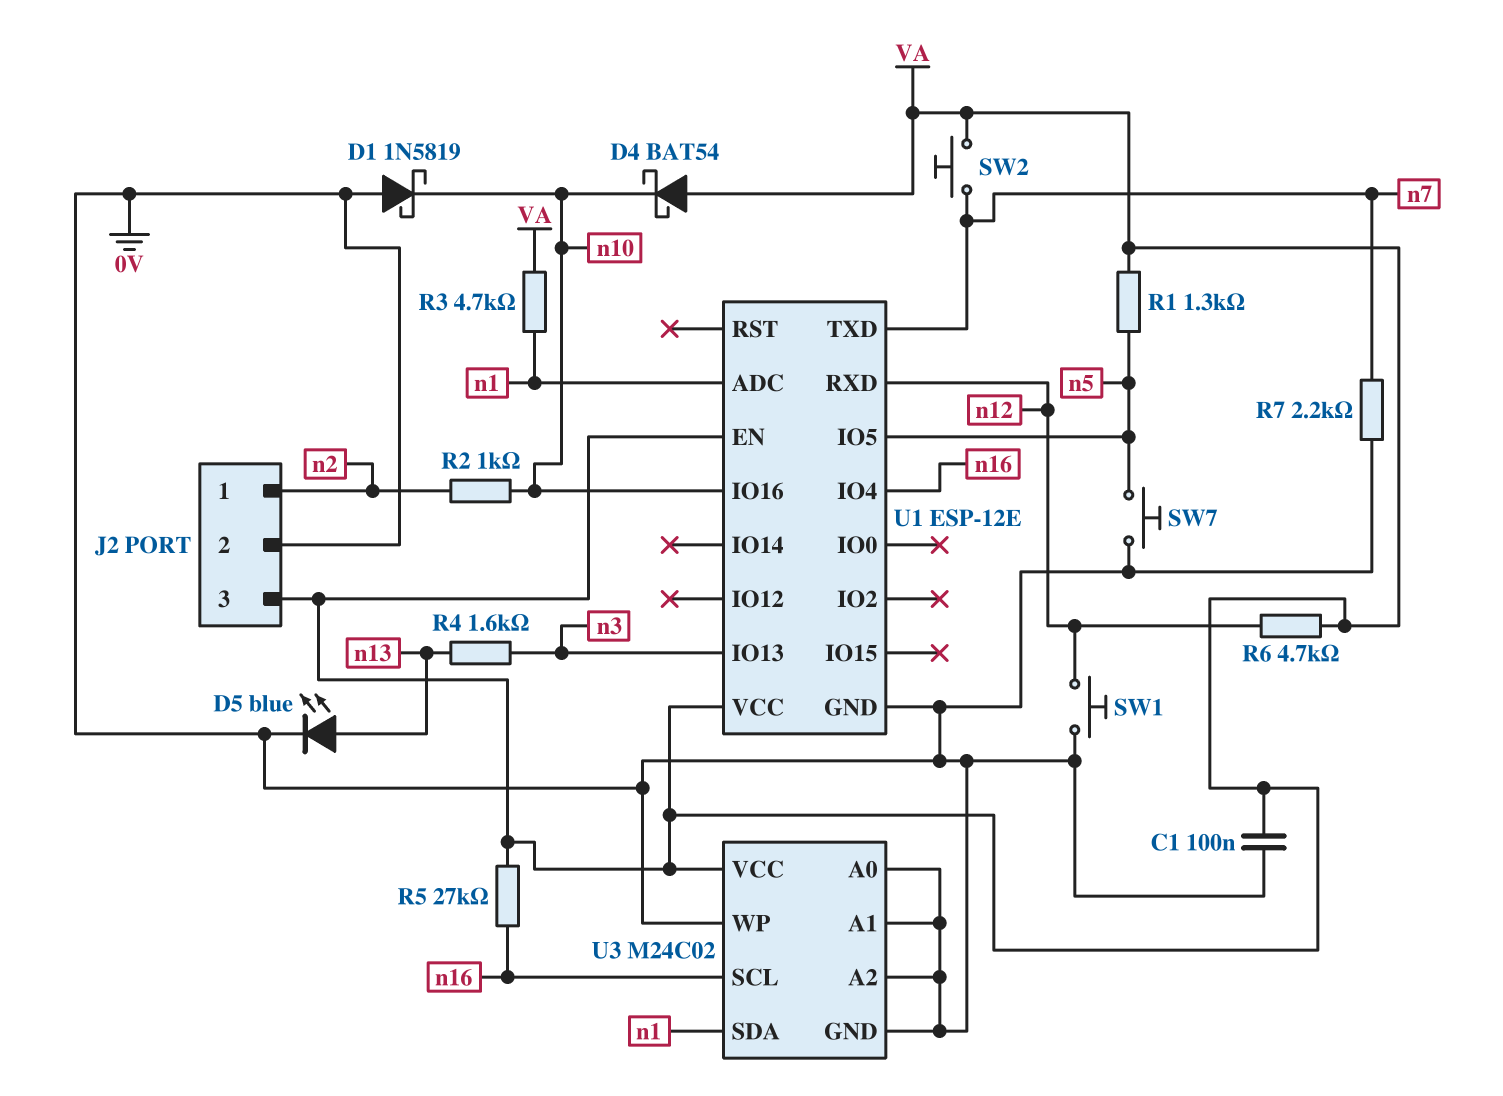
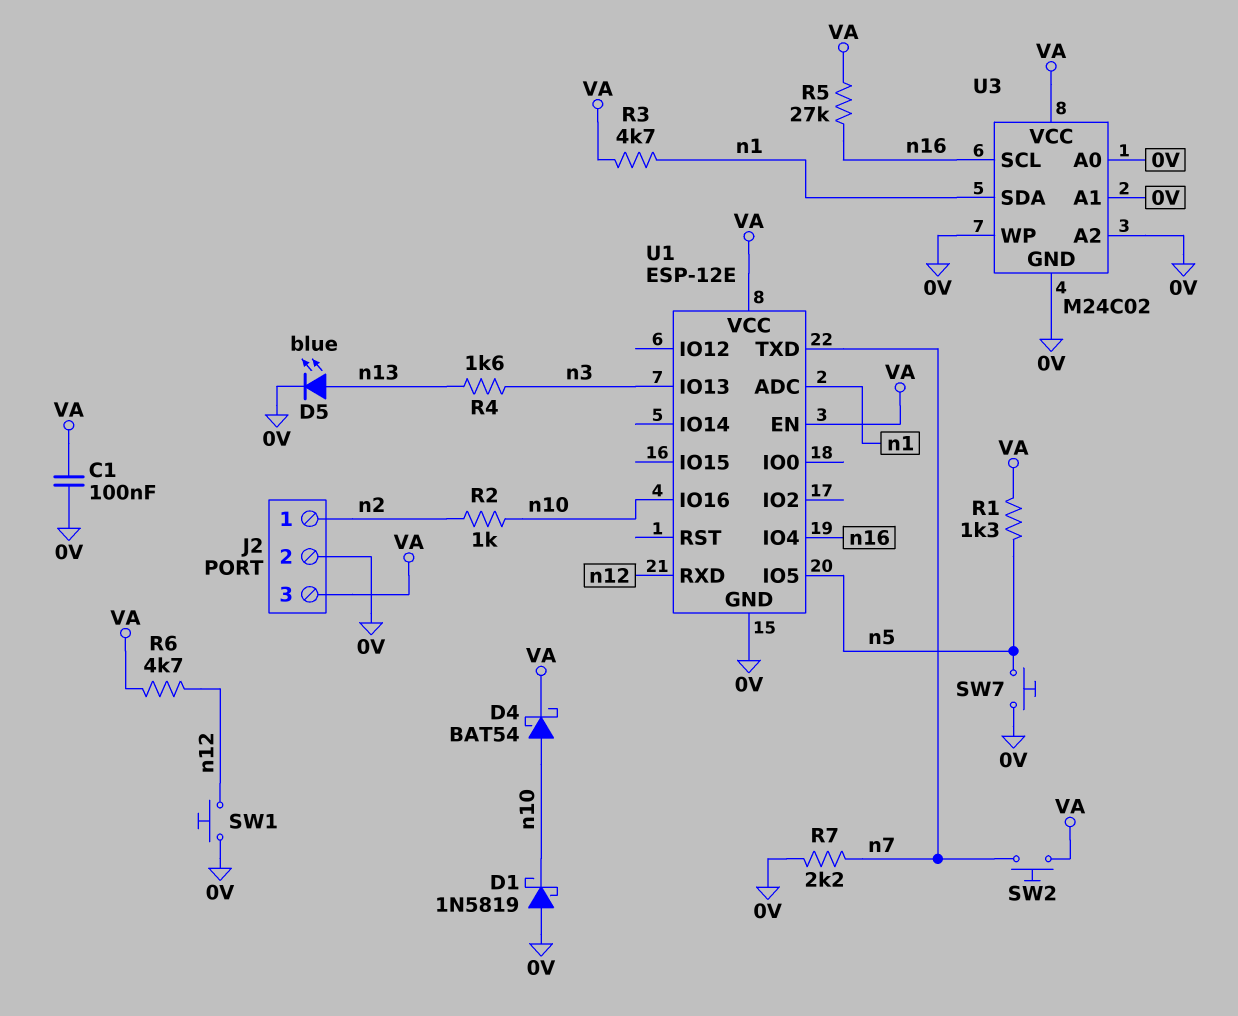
D4: schottky BAT54 (A VA, K n10) -> schottky BAT54 (A n10, K VA)

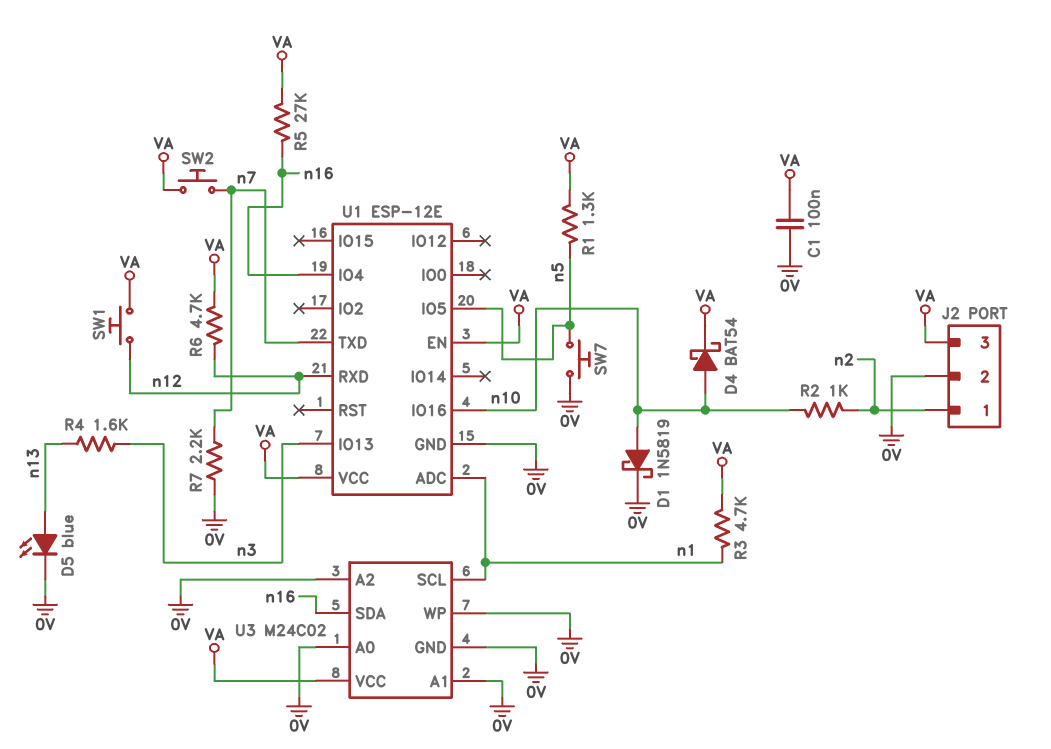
D1: schottky 1N5819 (A 0V, K n10) -> schottky 1N5819 (A n10, K 0V)
SW1: button (0V, n12) -> button (VA, n12)
U3 pin SCL: n16 -> n1
U3 pin SDA: n1 -> n16

